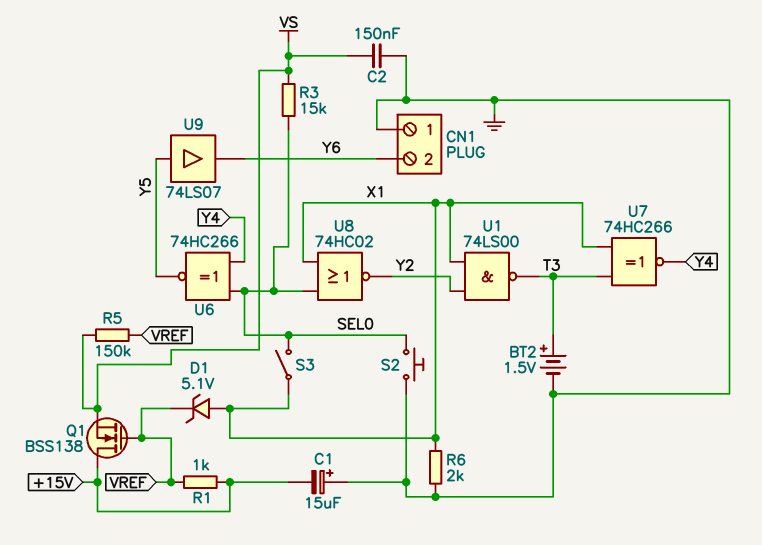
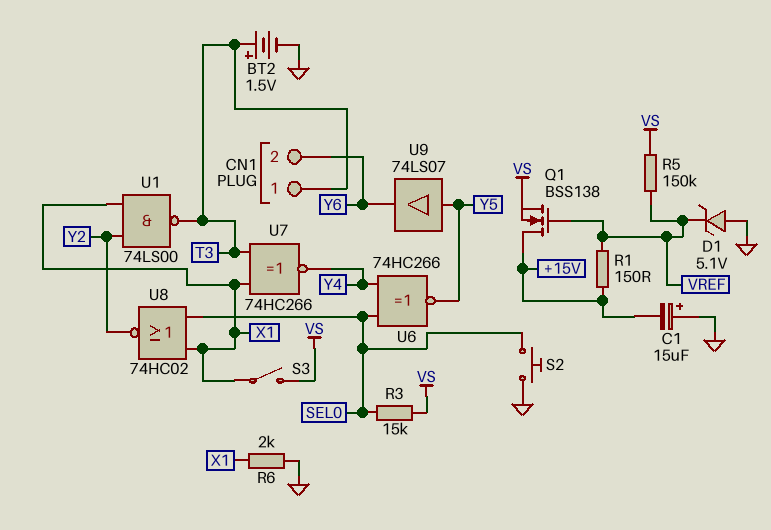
C2: 150nF (GND, VS) -> none
CN1 pin 1: GND -> T3
D1: zener 5.1V (A X1, K VREF) -> zener 5.1V (A GND, K VREF)
R1: 1k (+15V, VREF) -> 150 (+15V, VREF)
S3: switch (SEL0, X1) -> switch (VS, X1)

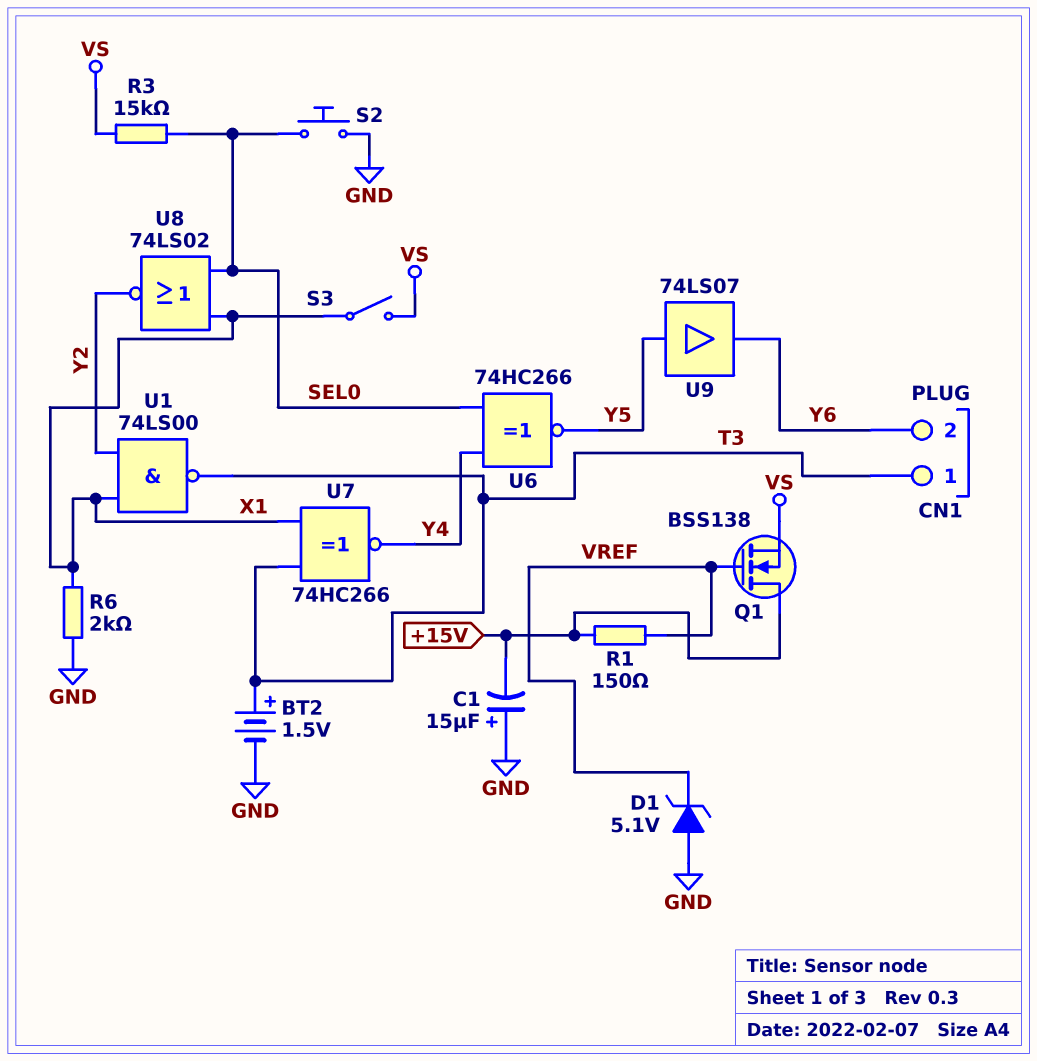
R5: 150k (VREF, VS) -> none
U8: NOR 74HC02 (in SEL0, in X1, out Y2) -> NOR 74LS02 (in SEL0, in X1, out Y2)

